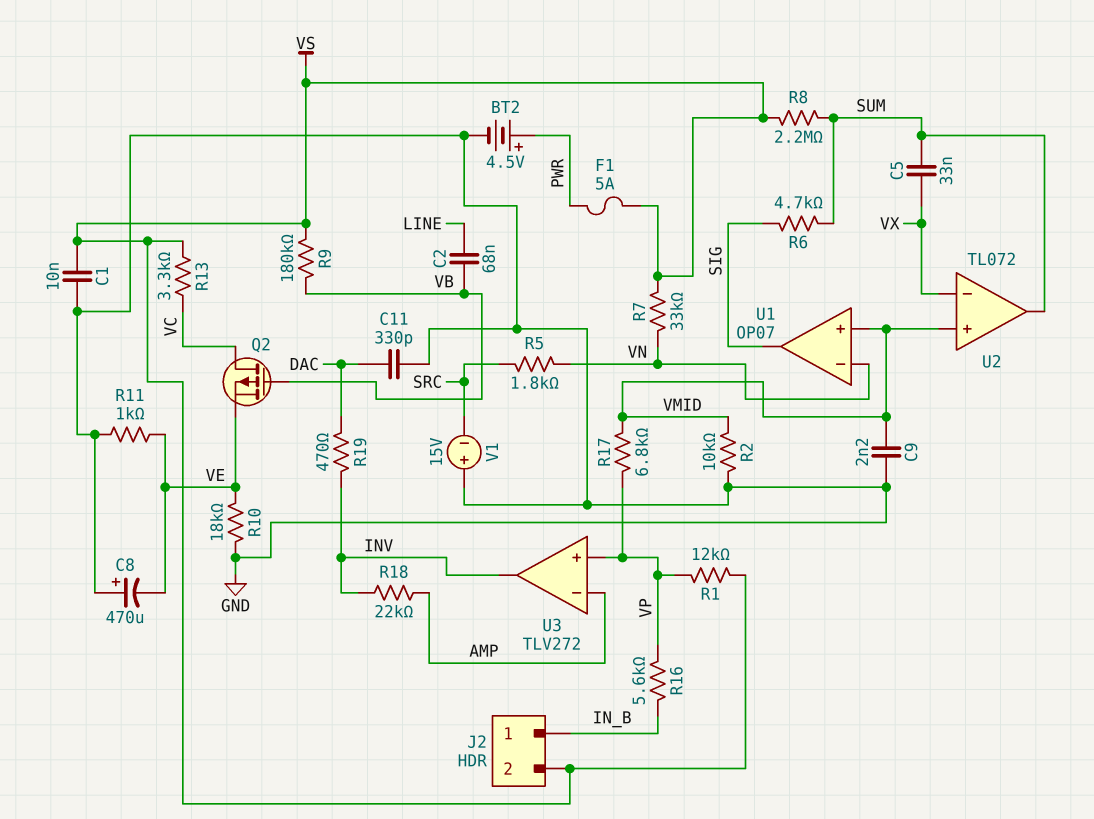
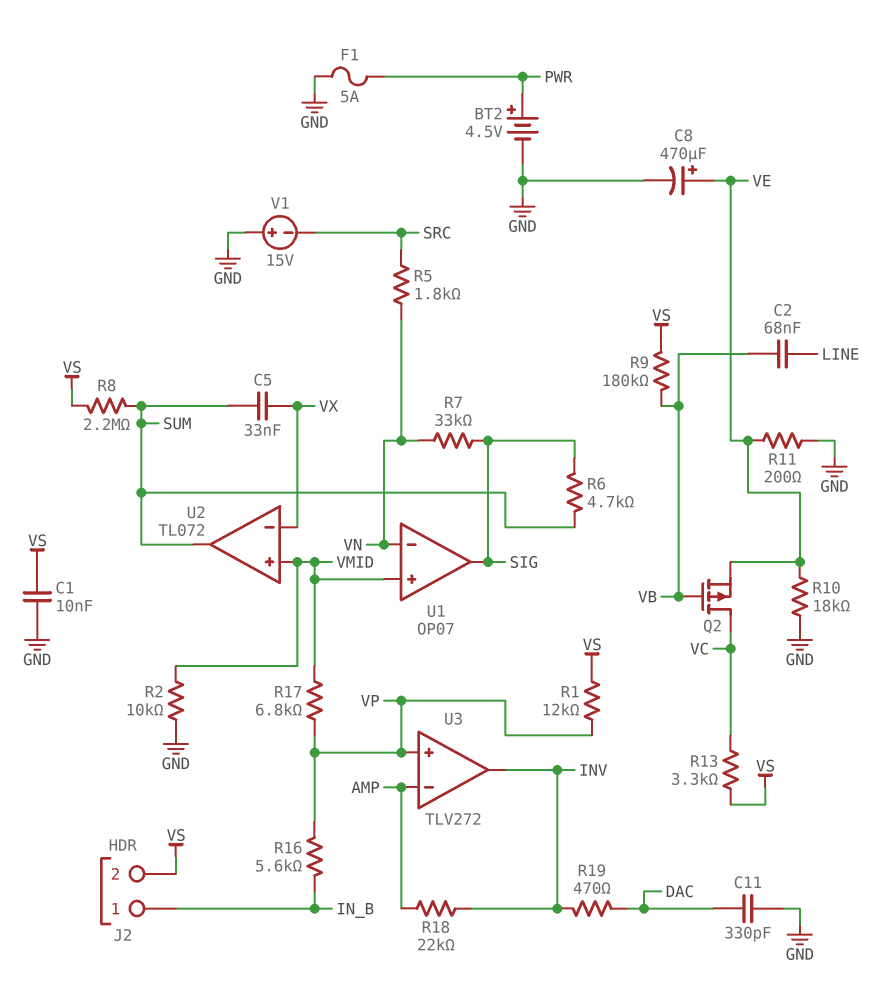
C8: 470uF (plus GND, minus VE) -> 470uF (plus VE, minus GND)
C9: 2.2nF (GND, VMID) -> none
F1: 5A (PWR, VS) -> 5A (GND, PWR)
R7: 33k (VN, VS) -> 33k (SIG, VN)
R11: 1k (GND, VE) -> 200 (GND, VE)

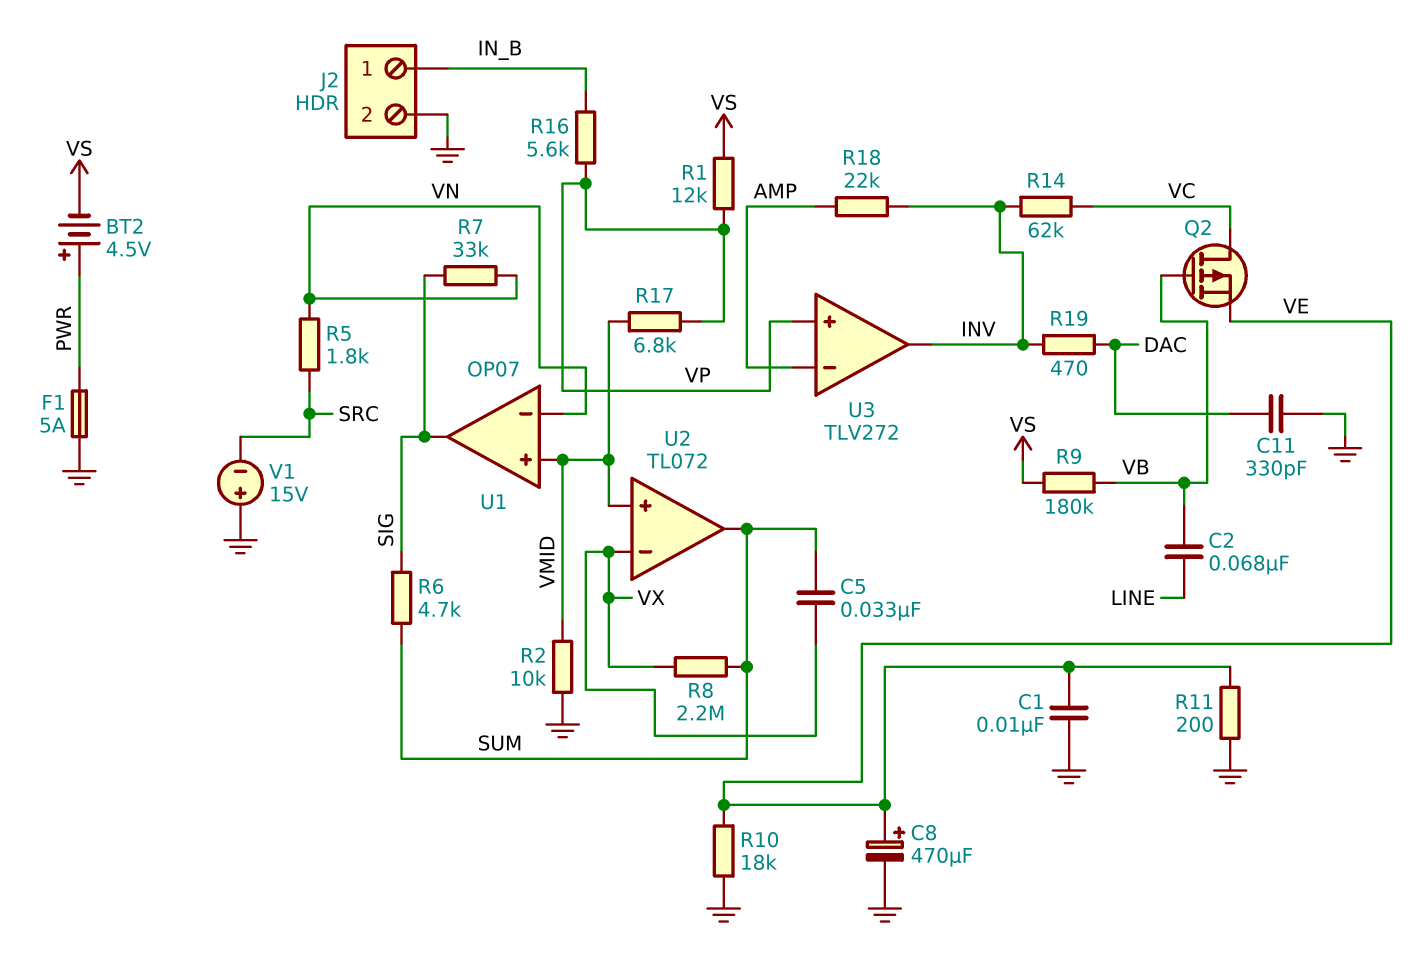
BT2: 4.5V (plus PWR, minus GND) -> 4.5V (plus PWR, minus VS)
C1: 10nF (GND, VS) -> 10nF (GND, VE)
J2 pin 2: VS -> GND
R8: 2.2M (SUM, VS) -> 2.2M (SUM, VX)
R13: 3.3k (VC, VS) -> none
R14: none -> 62k (INV, VC)

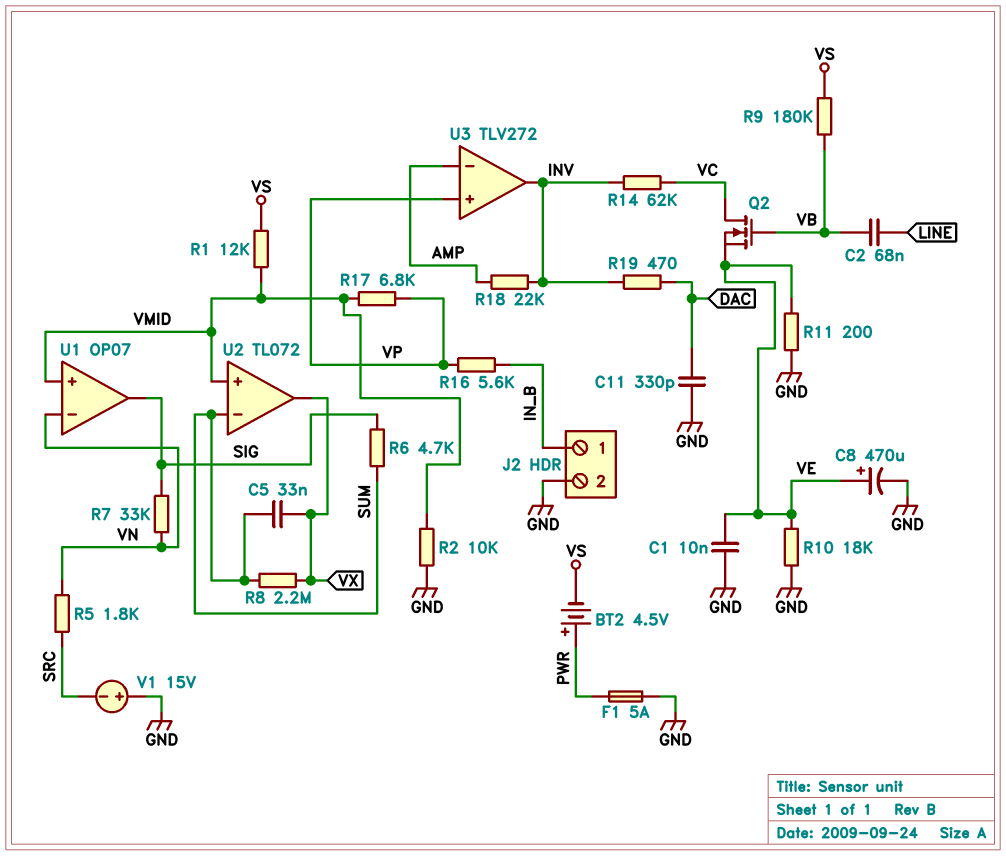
Q2: PMOS (G VB, D VC, S VE) -> NMOS (G VB, D VC, S VE)
R1: 12k (VP, VS) -> 12k (VMID, VS)
U2 pin in-: VX -> SUM
U2 pin out: SUM -> VX

